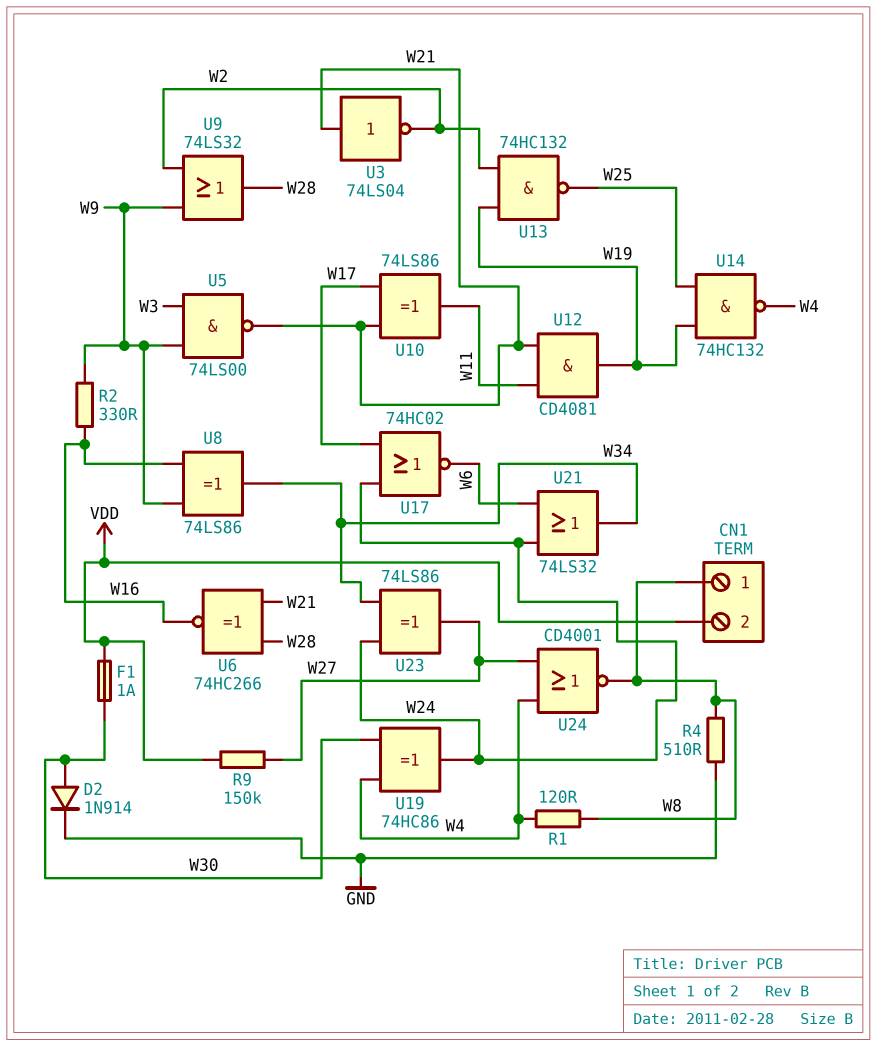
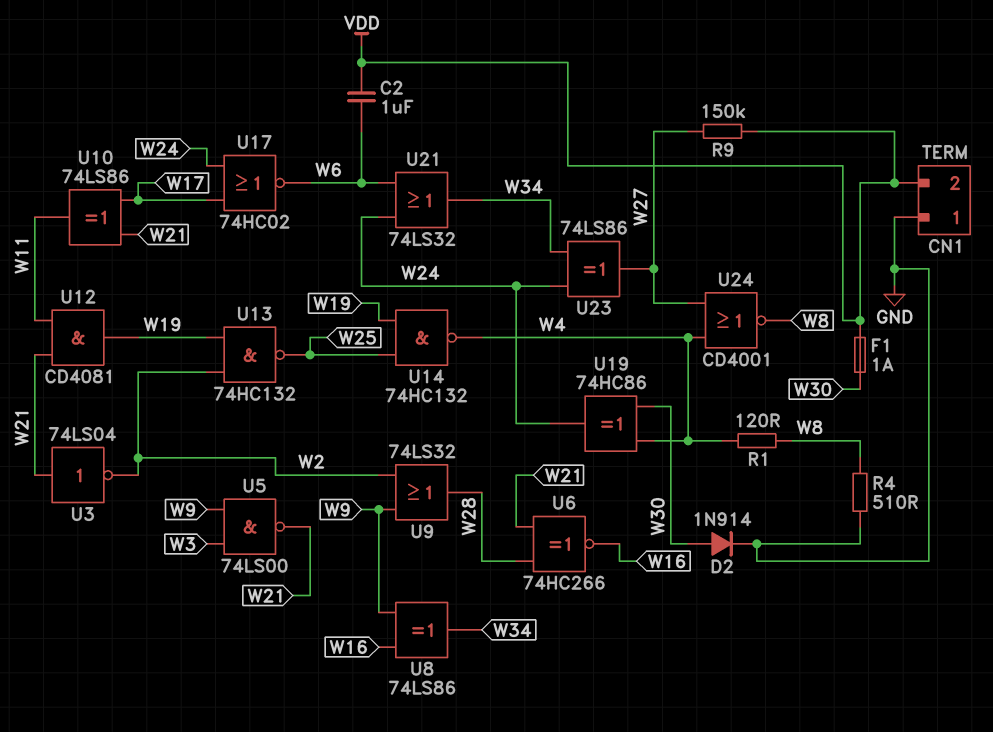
C2: none -> 1uF (VDD, W6)
CN1 pin 1: W8 -> GND
R2: 330 (W9, W16) -> none

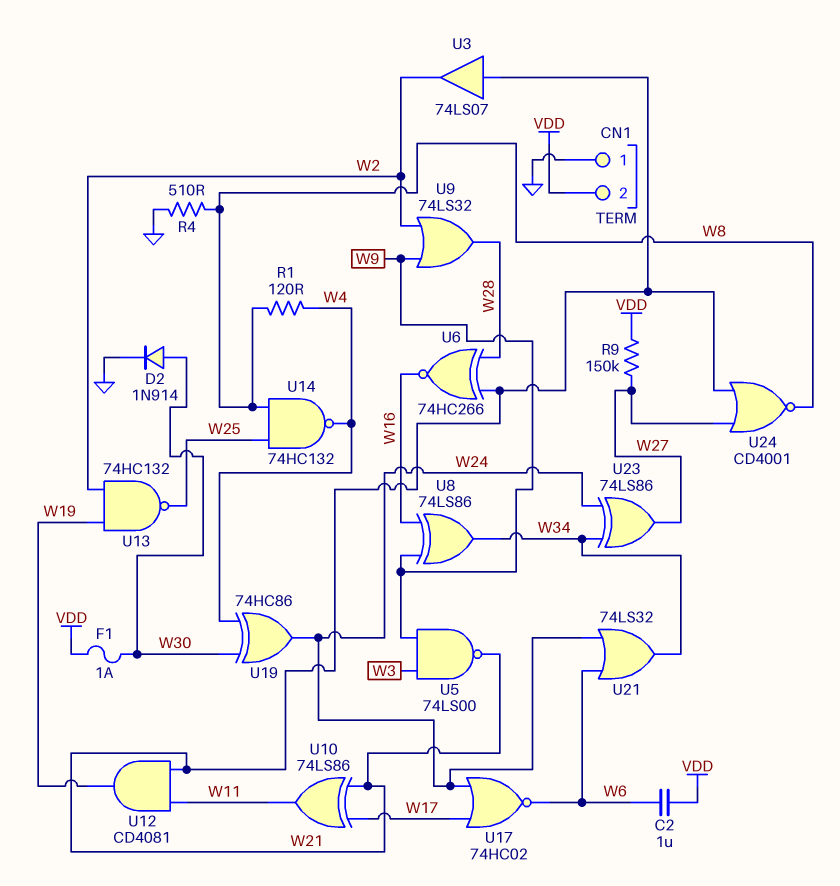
U3: NOT 74LS04 (in W21, out W2) -> buffer 74LS07 (in W21, out W2)
U14: NAND 74HC132 (in W19, in W25, out W4) -> NAND 74HC132 (in W8, in W25, out W4)
U24: NOR CD4001 (in W4, in W27, out W8) -> NOR CD4001 (in W21, in W27, out W8)

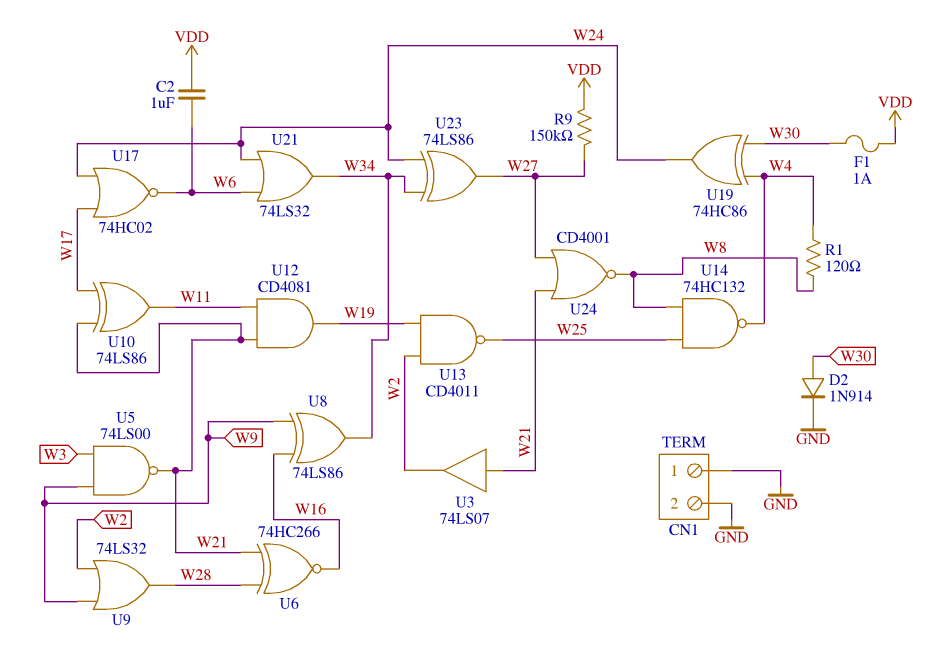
CN1 pin 2: VDD -> GND
R4: 510 (GND, W8) -> none
U13: NAND 74HC132 (in W2, in W19, out W25) -> NAND CD4011 (in W2, in W19, out W25)

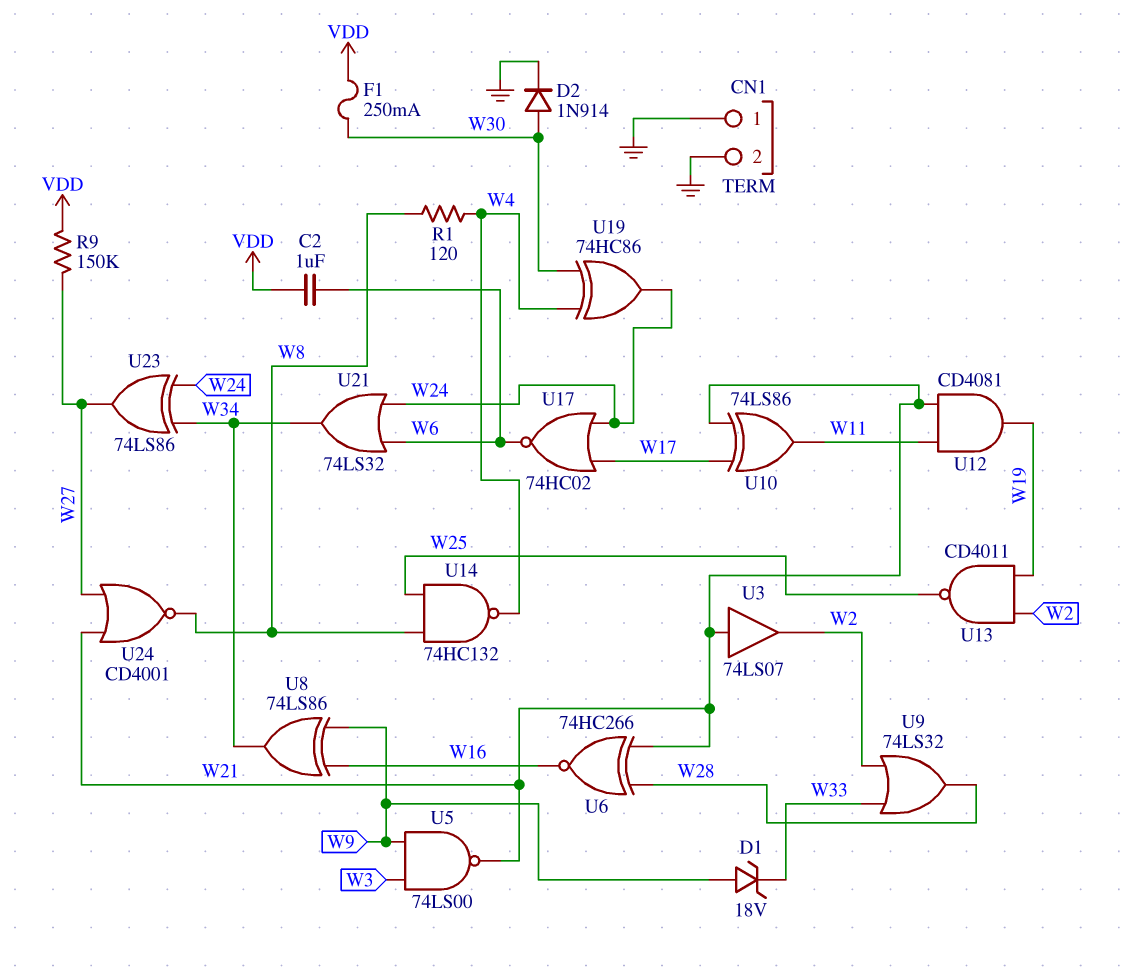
D1: none -> zener 18V (A W9, K W33)
F1: 1A (VDD, W30) -> 250mA (VDD, W30)
U9: OR 74LS32 (in W2, in W9, out W28) -> OR 74LS32 (in W2, in W33, out W28)

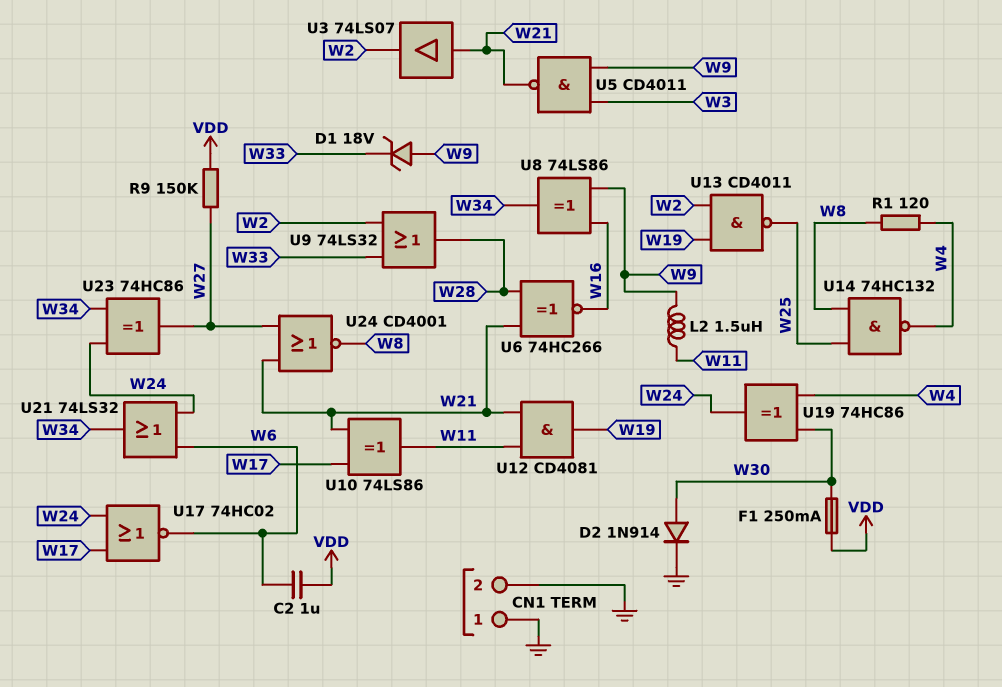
L2: none -> 1.5uH (W9, W11)
U5: NAND 74LS00 (in W3, in W9, out W21) -> NAND CD4011 (in W3, in W9, out W21)
U23: XOR 74LS86 (in W24, in W34, out W27) -> XOR 74HC86 (in W24, in W34, out W27)

